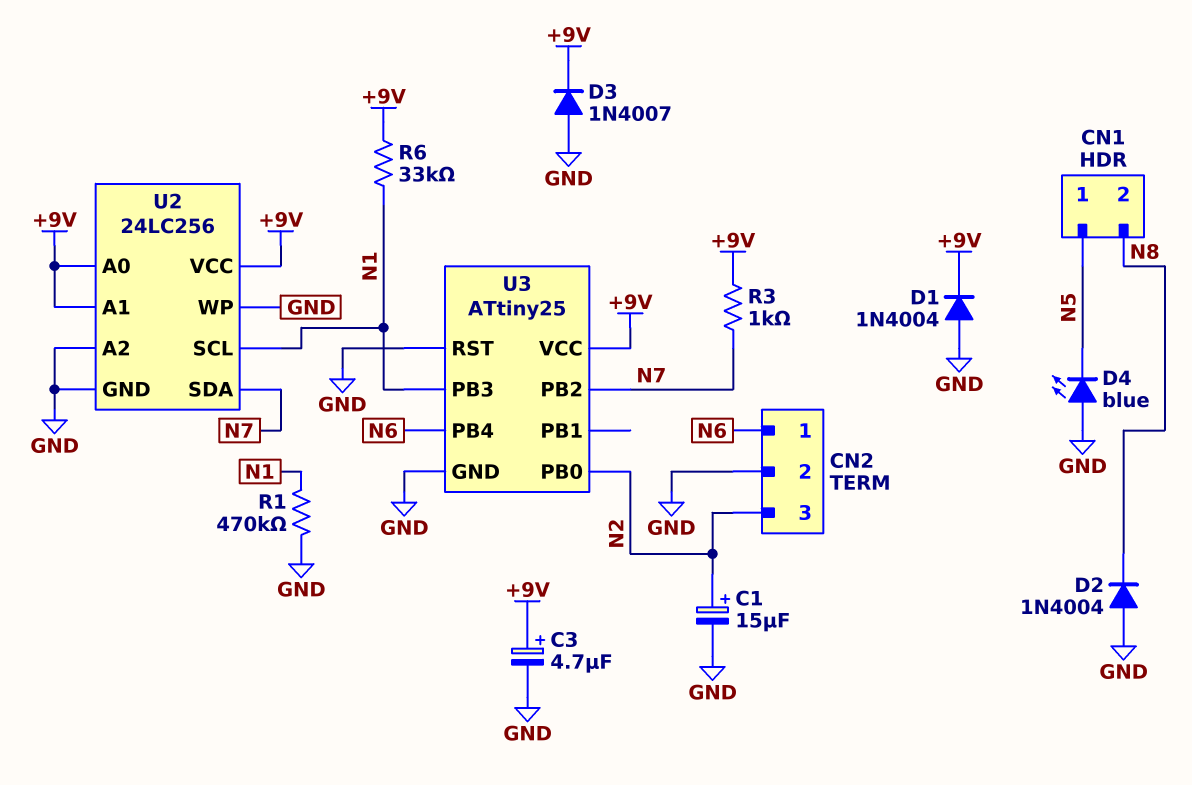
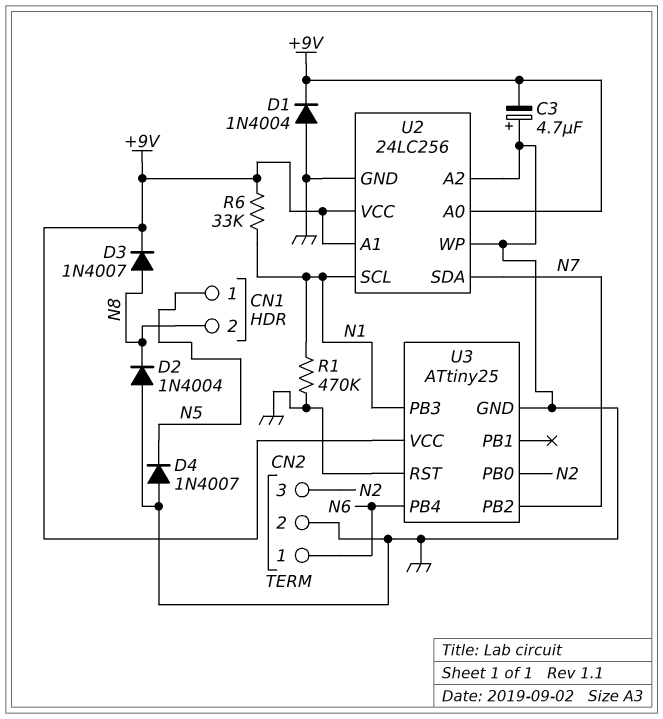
C1: 15uF (plus N2, minus GND) -> none
C3: 4.7uF (plus +9V, minus GND) -> 4.7uF (plus GND, minus +9V)
D3: diode 1N4007 (A GND, K +9V) -> diode 1N4007 (A N8, K +9V)
D4: LED blue (A GND, K N5) -> diode 1N4007 (A GND, K N5)
R3: 1k (+9V, N7) -> none

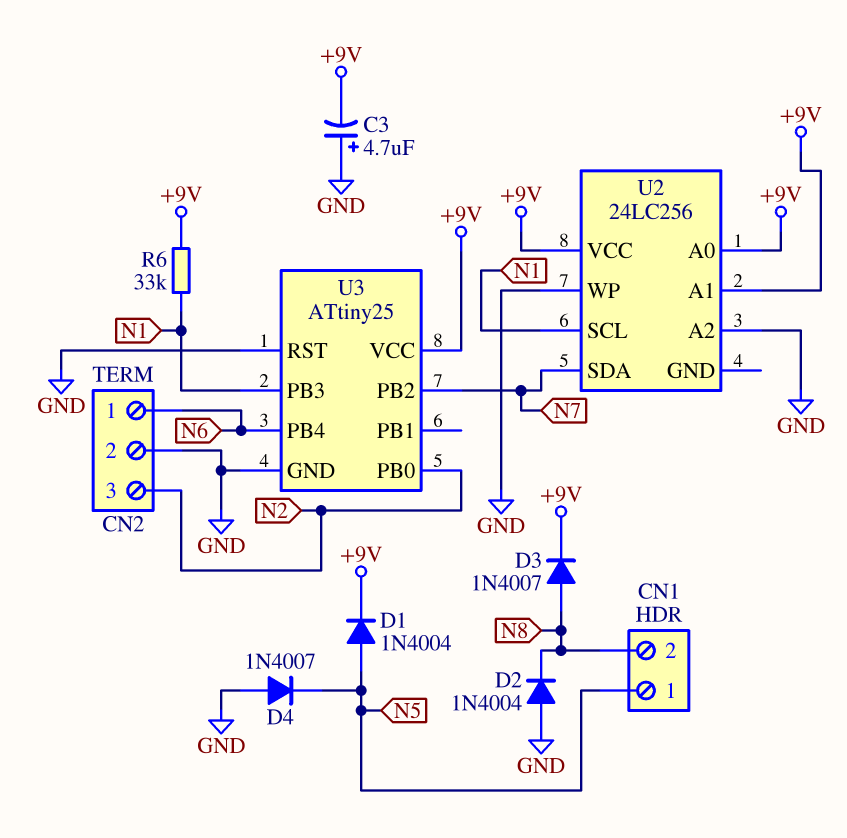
D1: diode 1N4004 (A GND, K +9V) -> diode 1N4004 (A N5, K +9V)
R1: 470k (GND, N1) -> none
U2 pin GND: GND -> none

